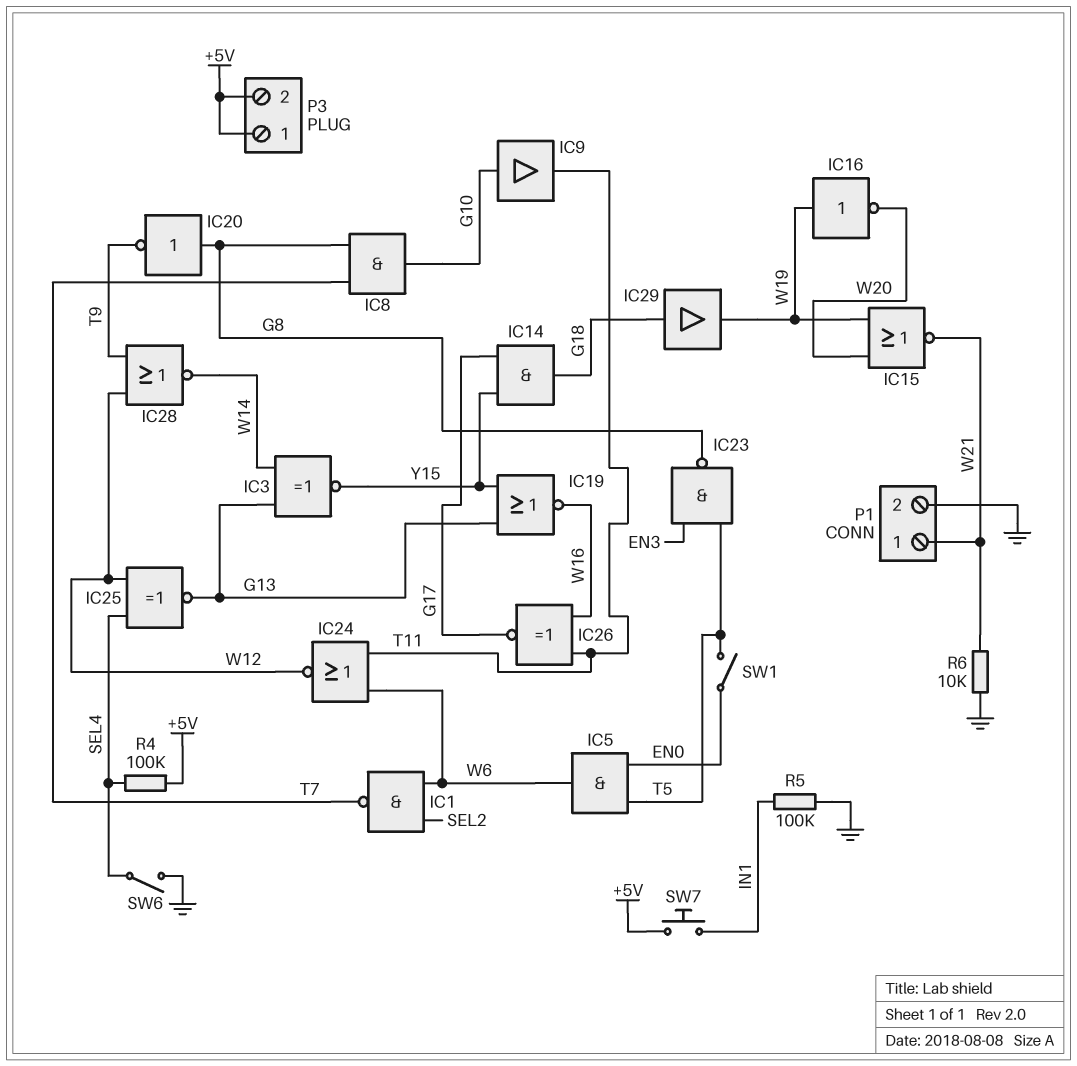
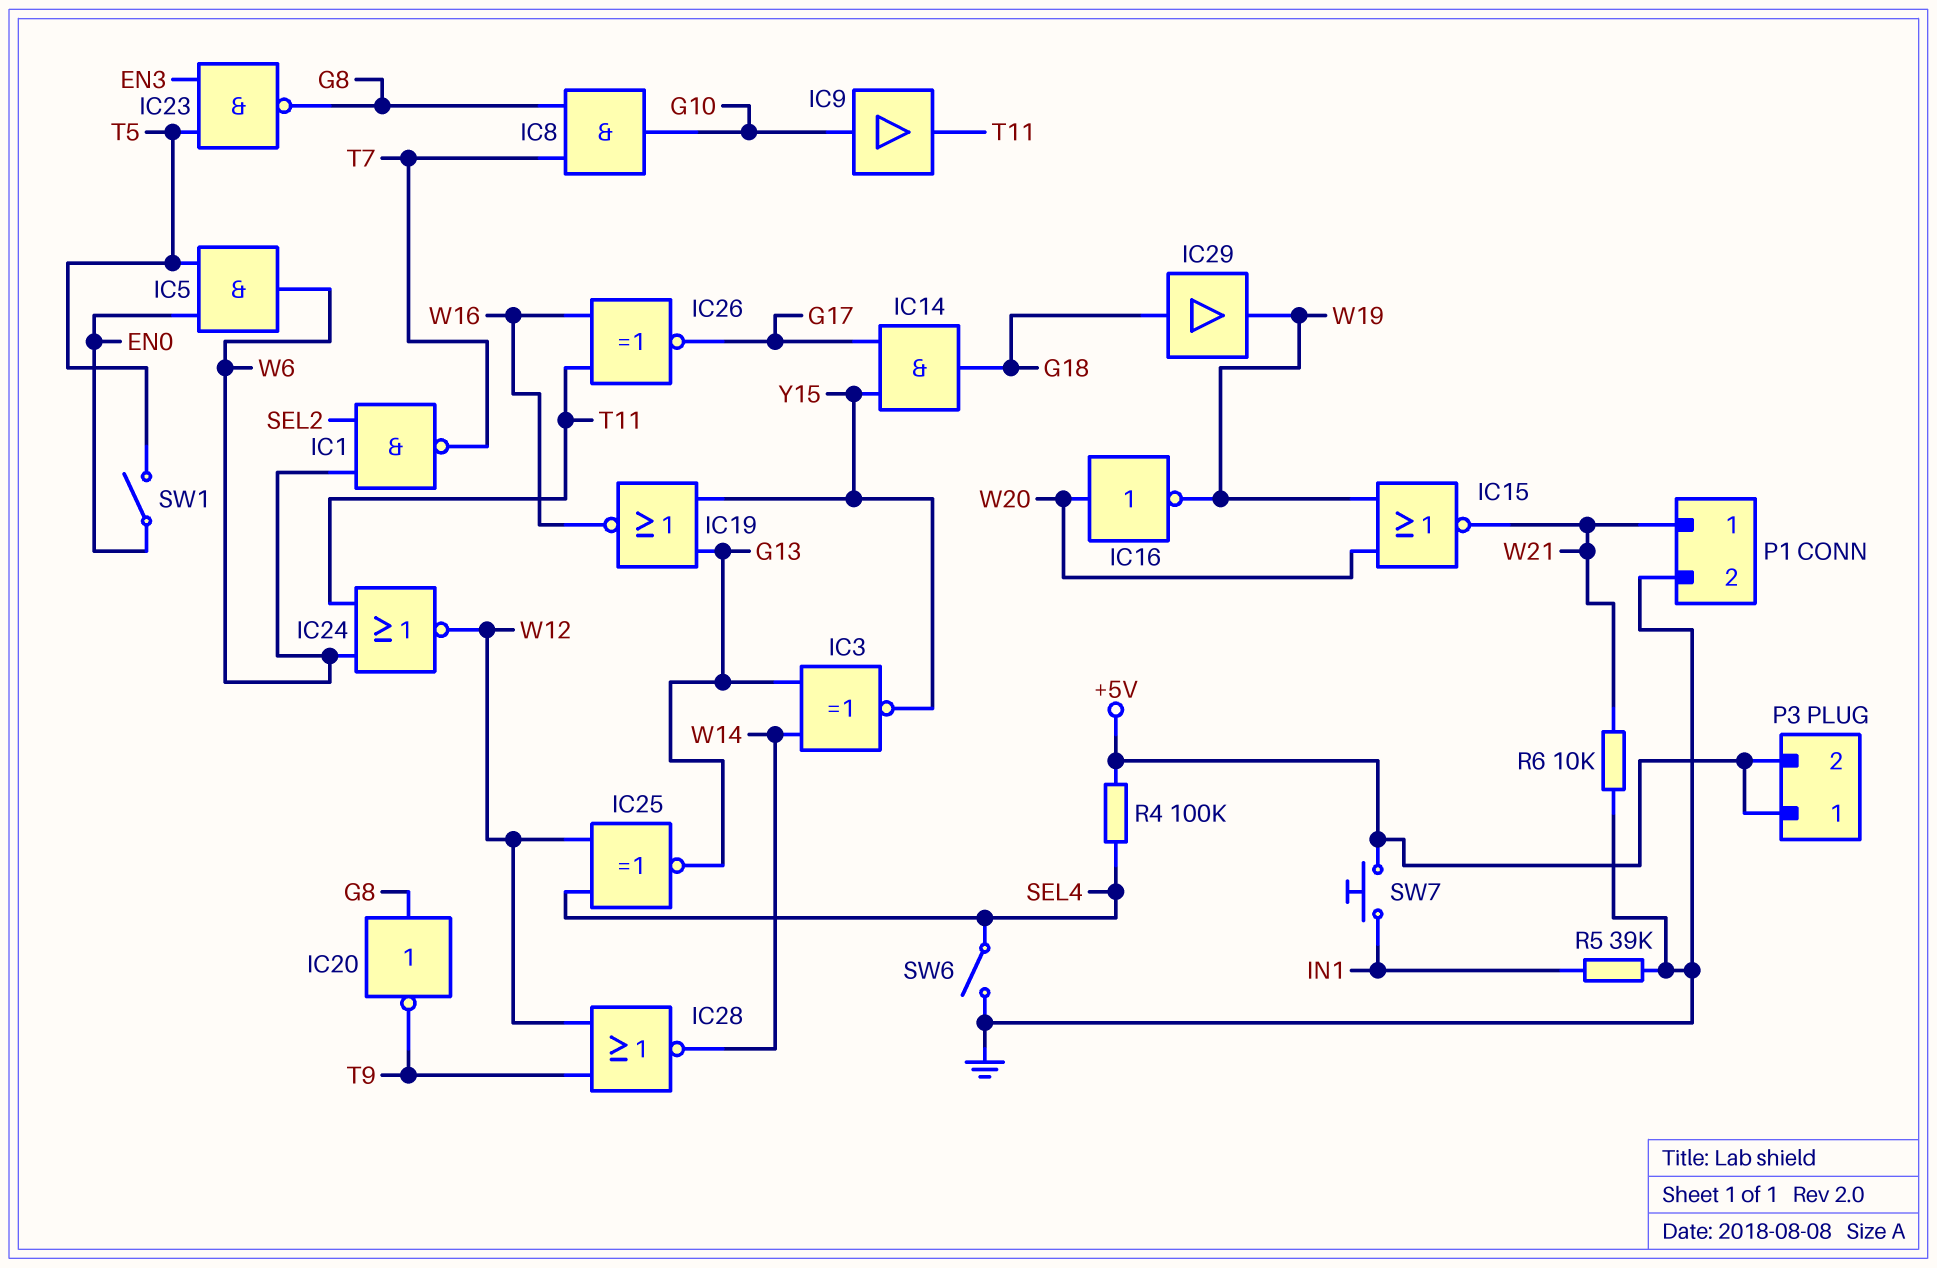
IC16: NOT (in W19, out W20) -> NOT (in W20, out W19)
R5: 100k (GND, IN1) -> 39k (GND, IN1)

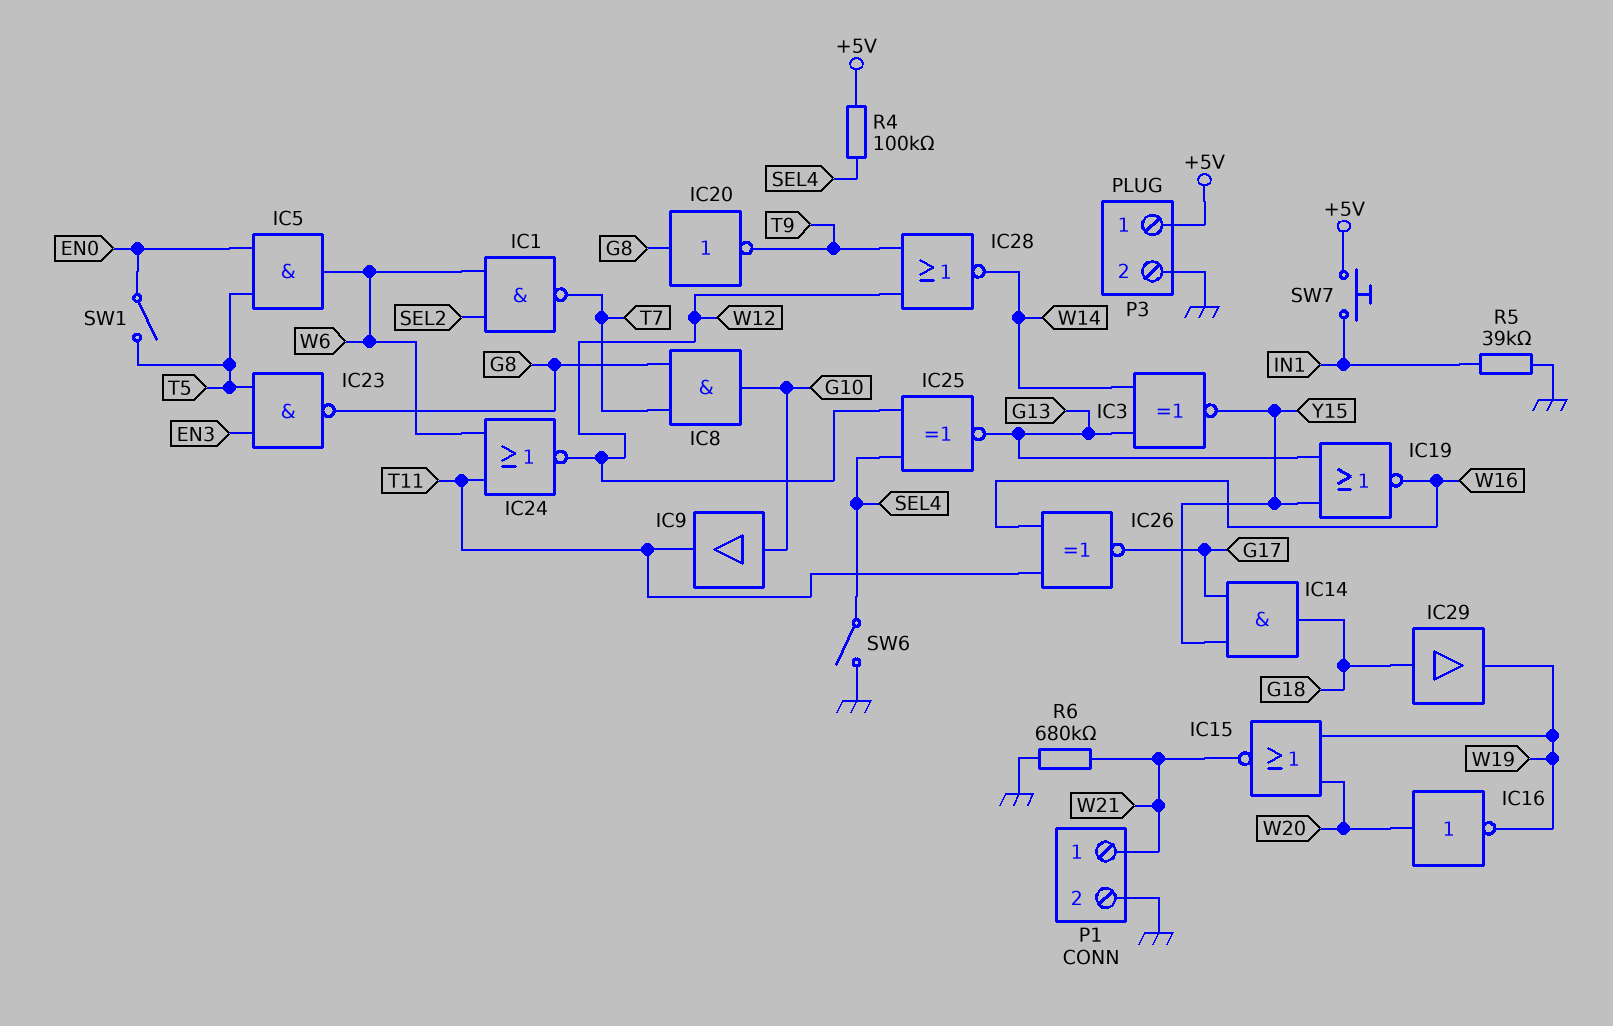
P3 pin 2: +5V -> GND
R6: 10k (GND, W21) -> 680k (GND, W21)

